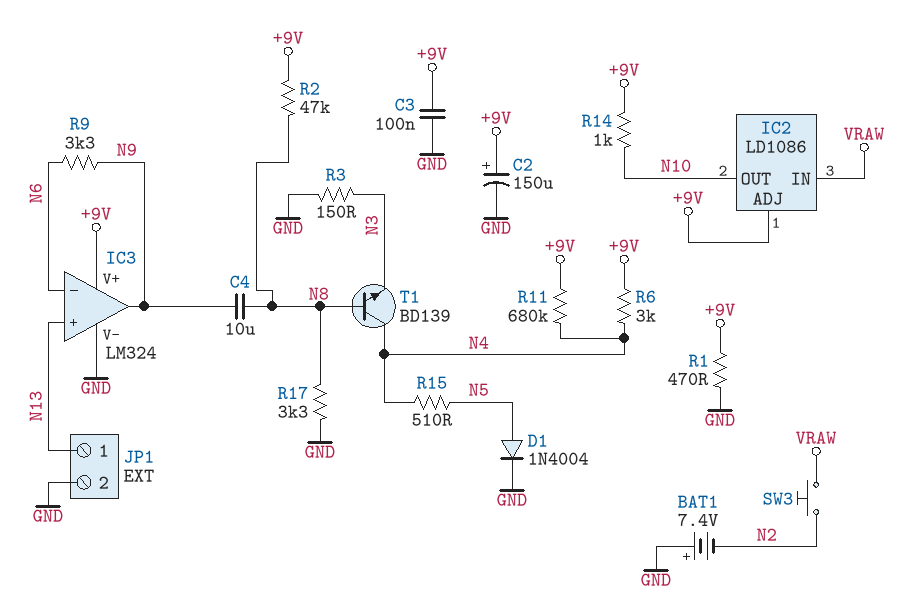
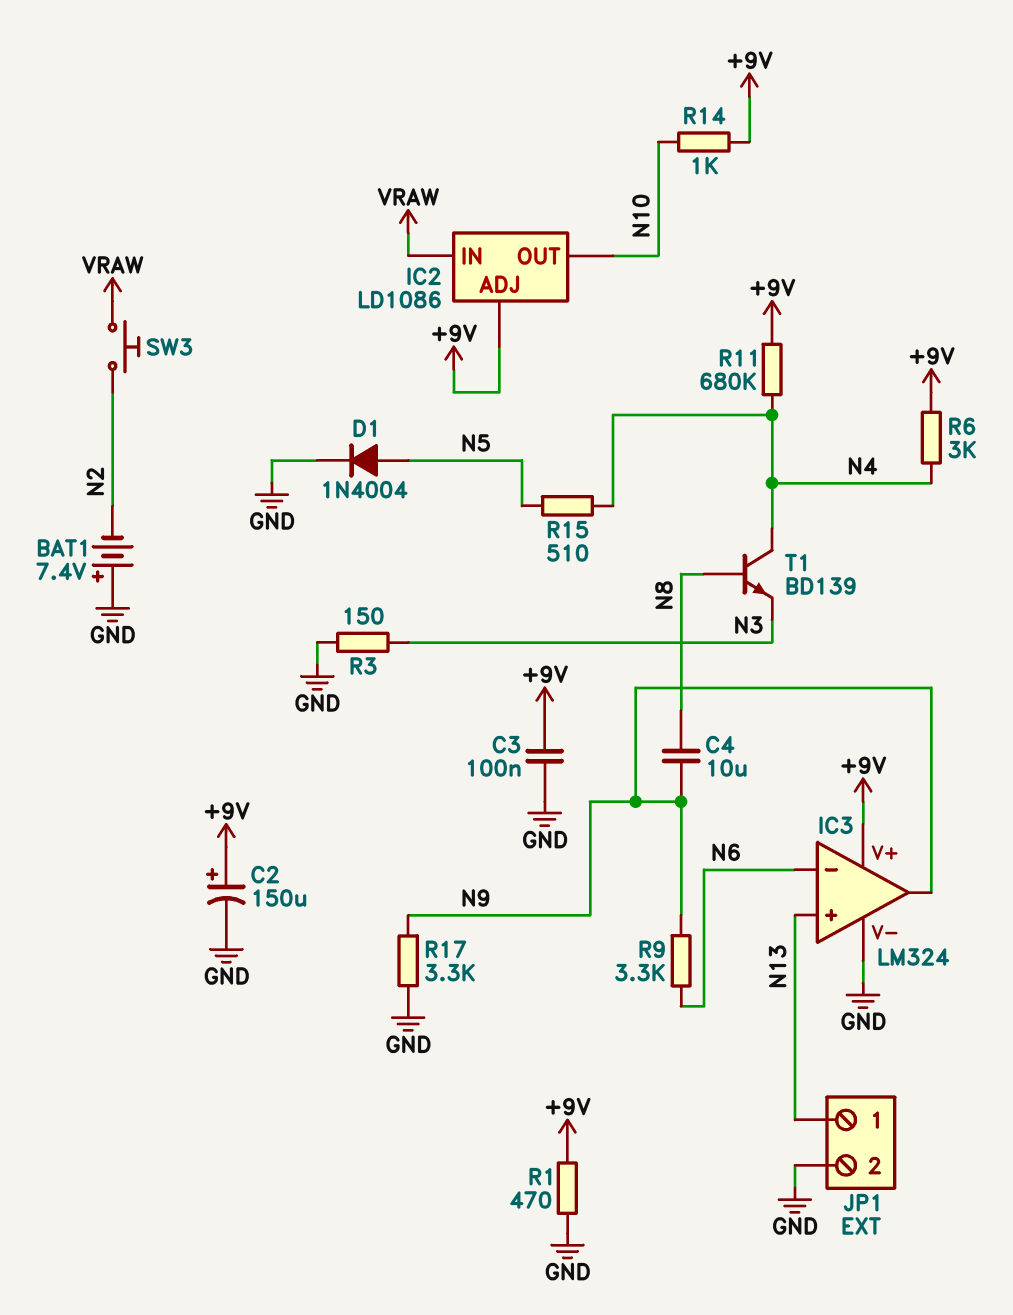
R2: 47k (+9V, N8) -> none
R17: 3.3k (GND, N8) -> 3.3k (GND, N9)

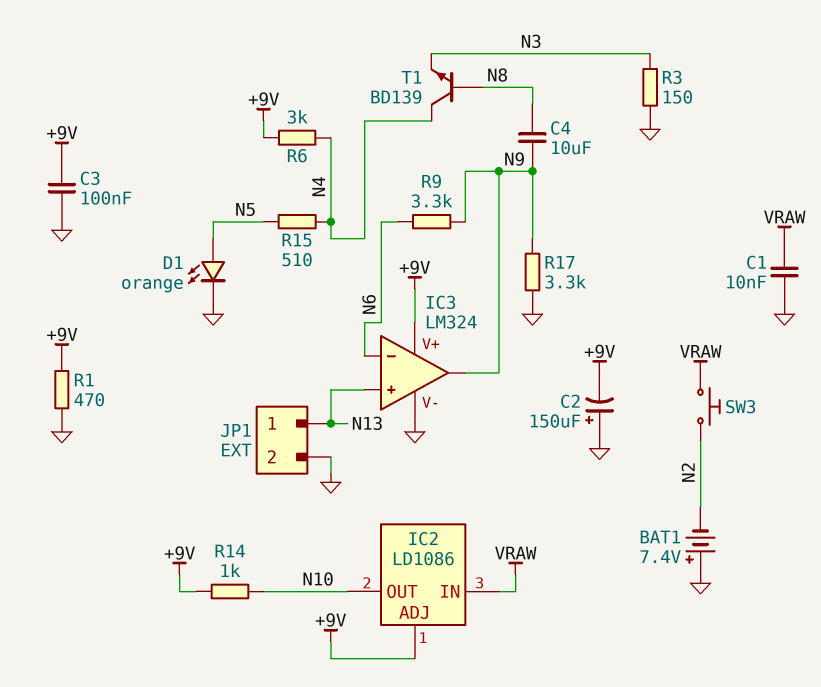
C1: none -> 10nF (GND, VRAW)
C2: 150uF (plus +9V, minus GND) -> 150uF (plus GND, minus +9V)
D1: diode 1N4004 (A N5, K GND) -> LED orange (A N5, K GND)
R11: 680k (+9V, N4) -> none

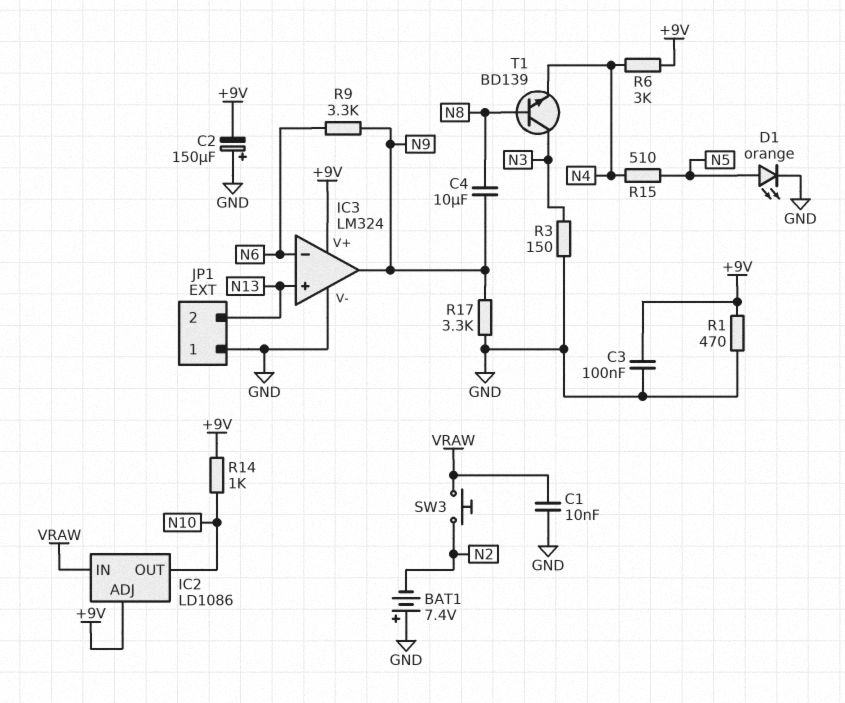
JP1 pin 1: N13 -> GND
JP1 pin 2: GND -> N13
T1: NPN BD139 (B N8, C N4, E N3) -> NPN BD139 (B N8, C N3, E N4)

